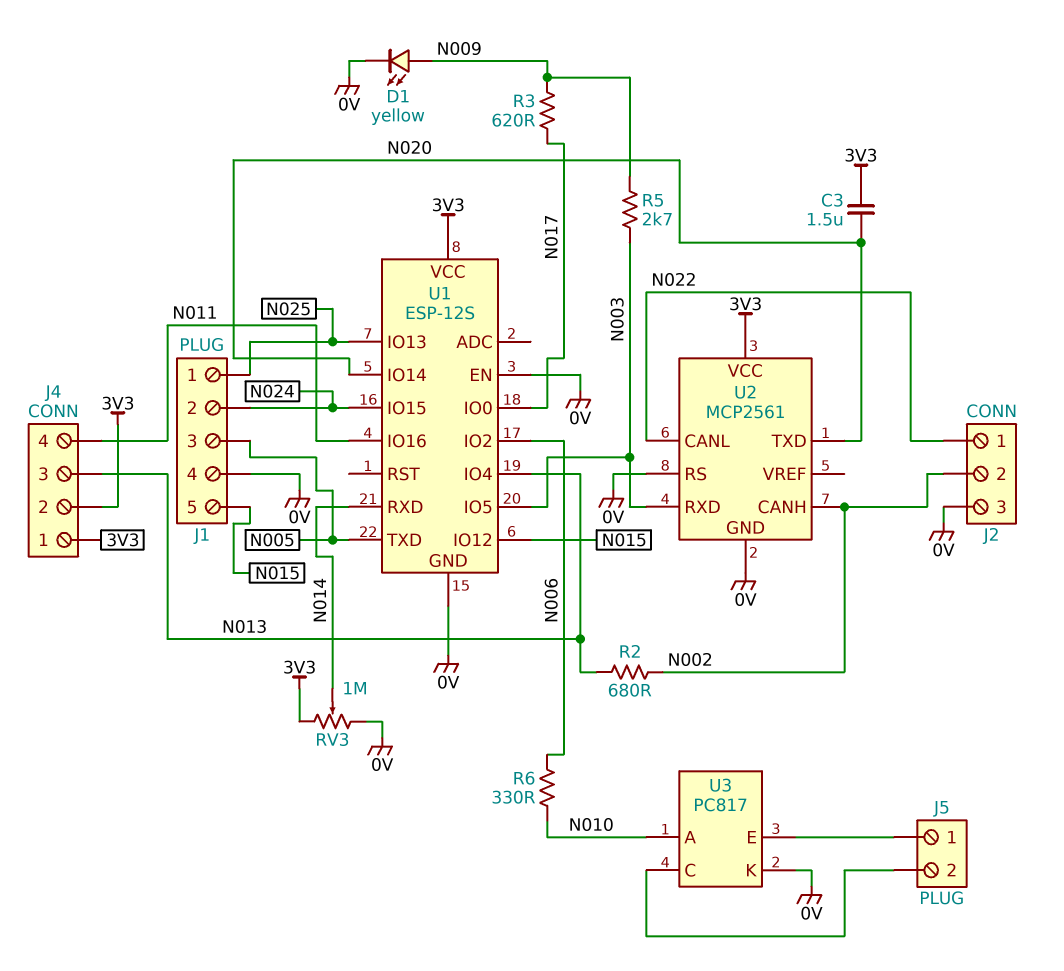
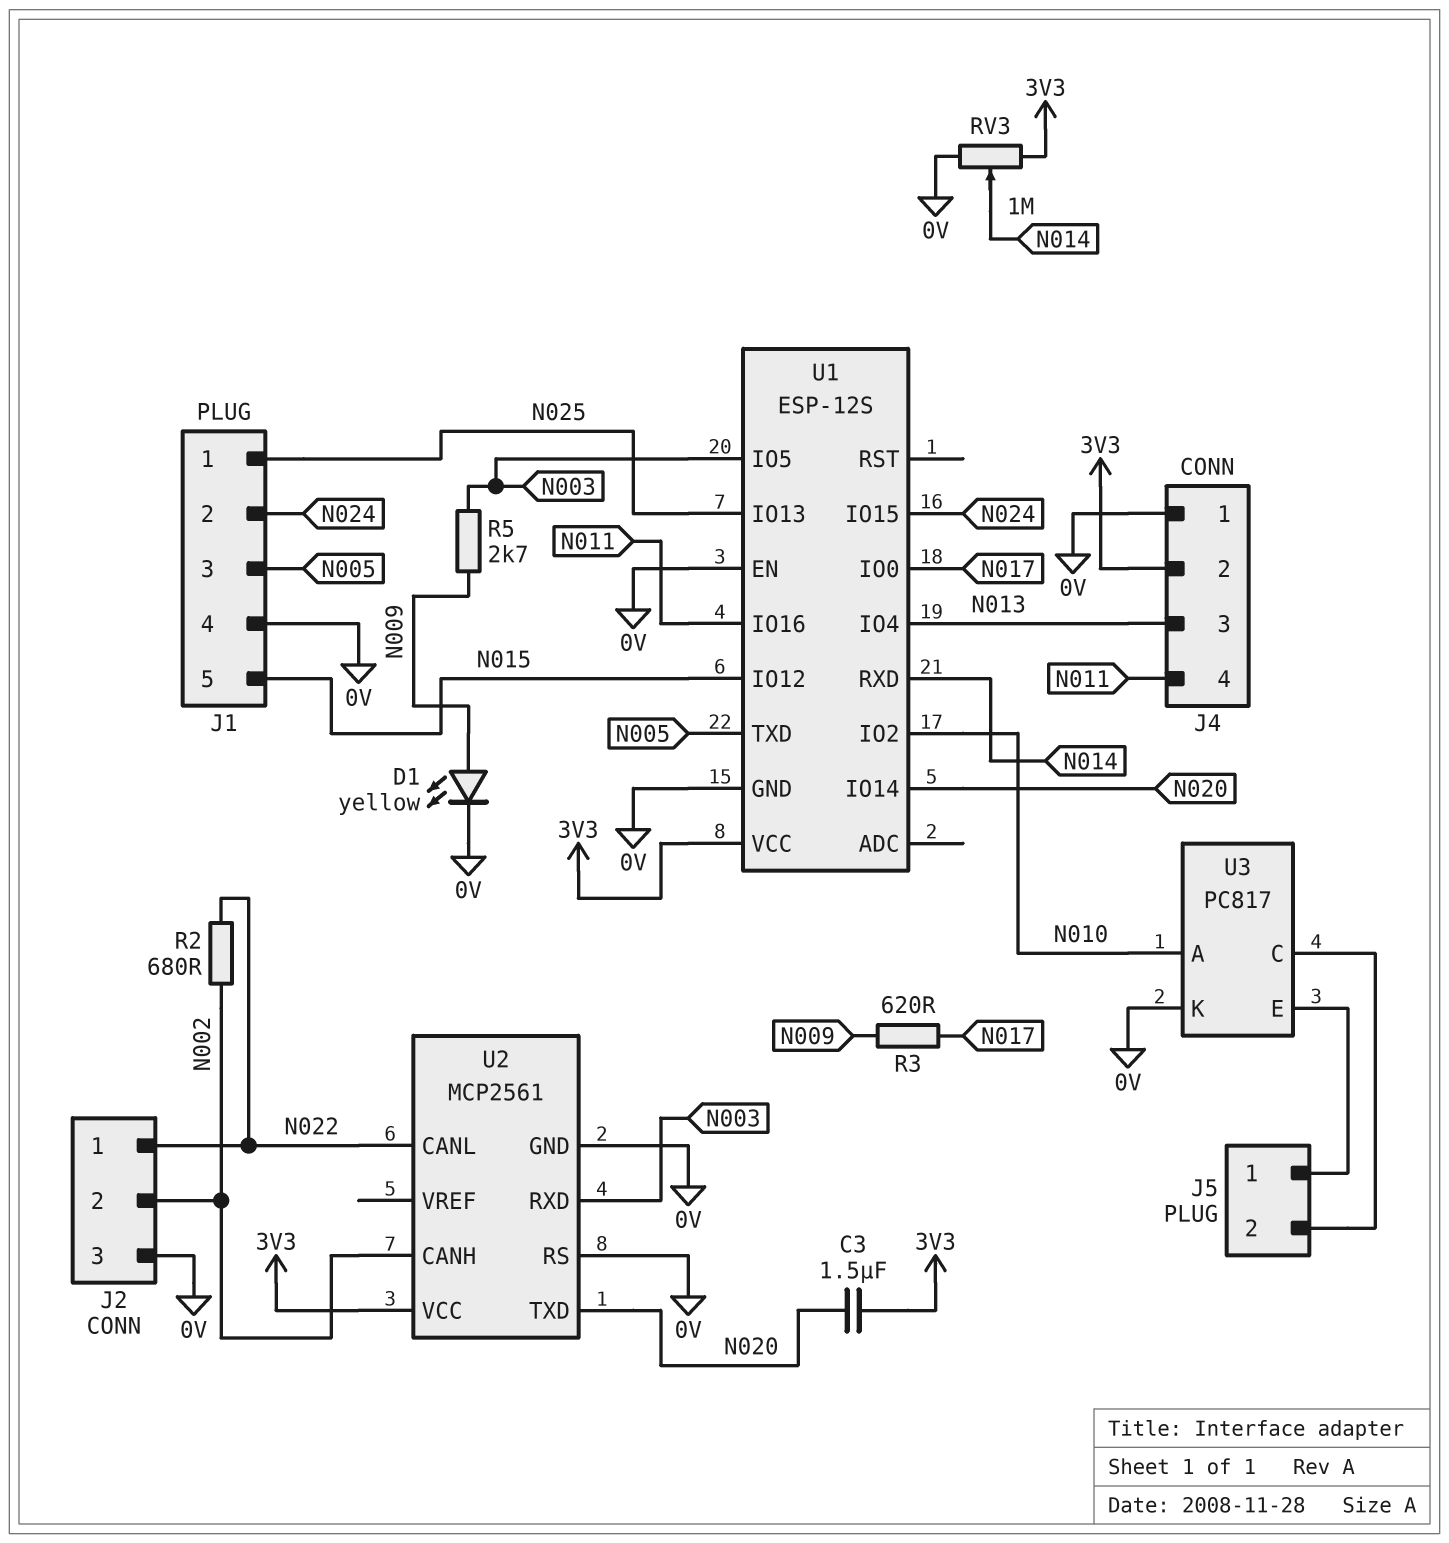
J4 pin 1: 3V3 -> 0V
R2: 680 (N002, N013) -> 680 (N002, N022)
R6: 330 (N006, N010) -> none
U1 pin IO2: N006 -> N010

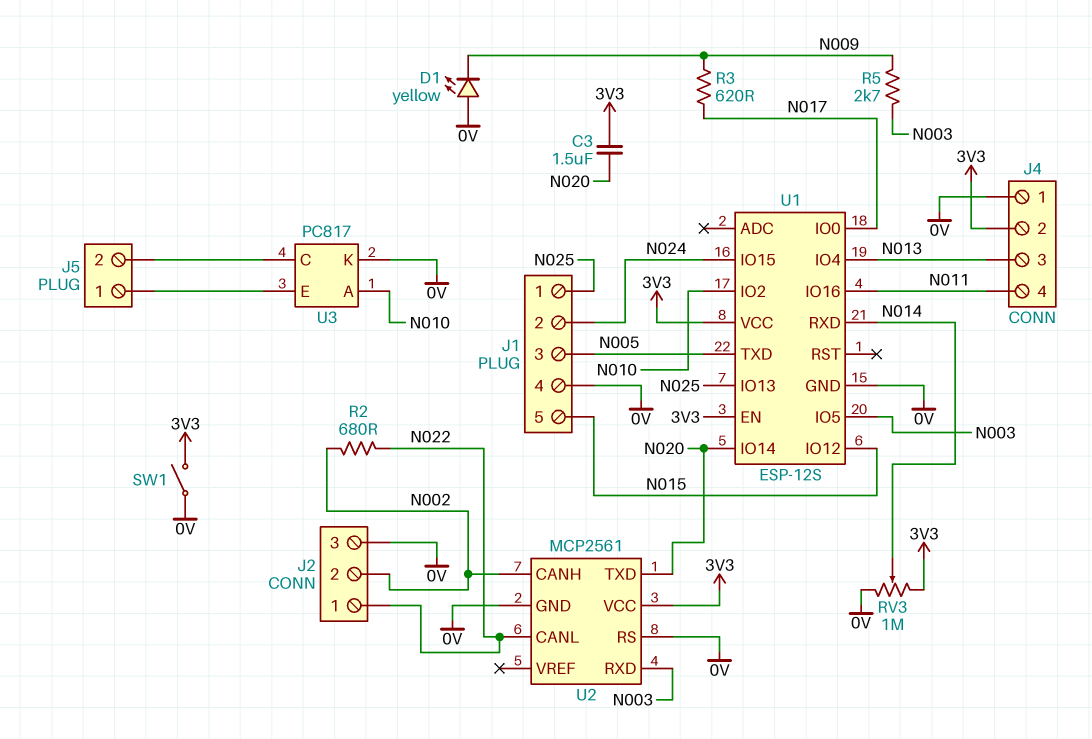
D1: LED yellow (A N009, K 0V) -> LED yellow (A 0V, K N009)
SW1: none -> switch (0V, 3V3)
U1 pin EN: 0V -> 3V3

